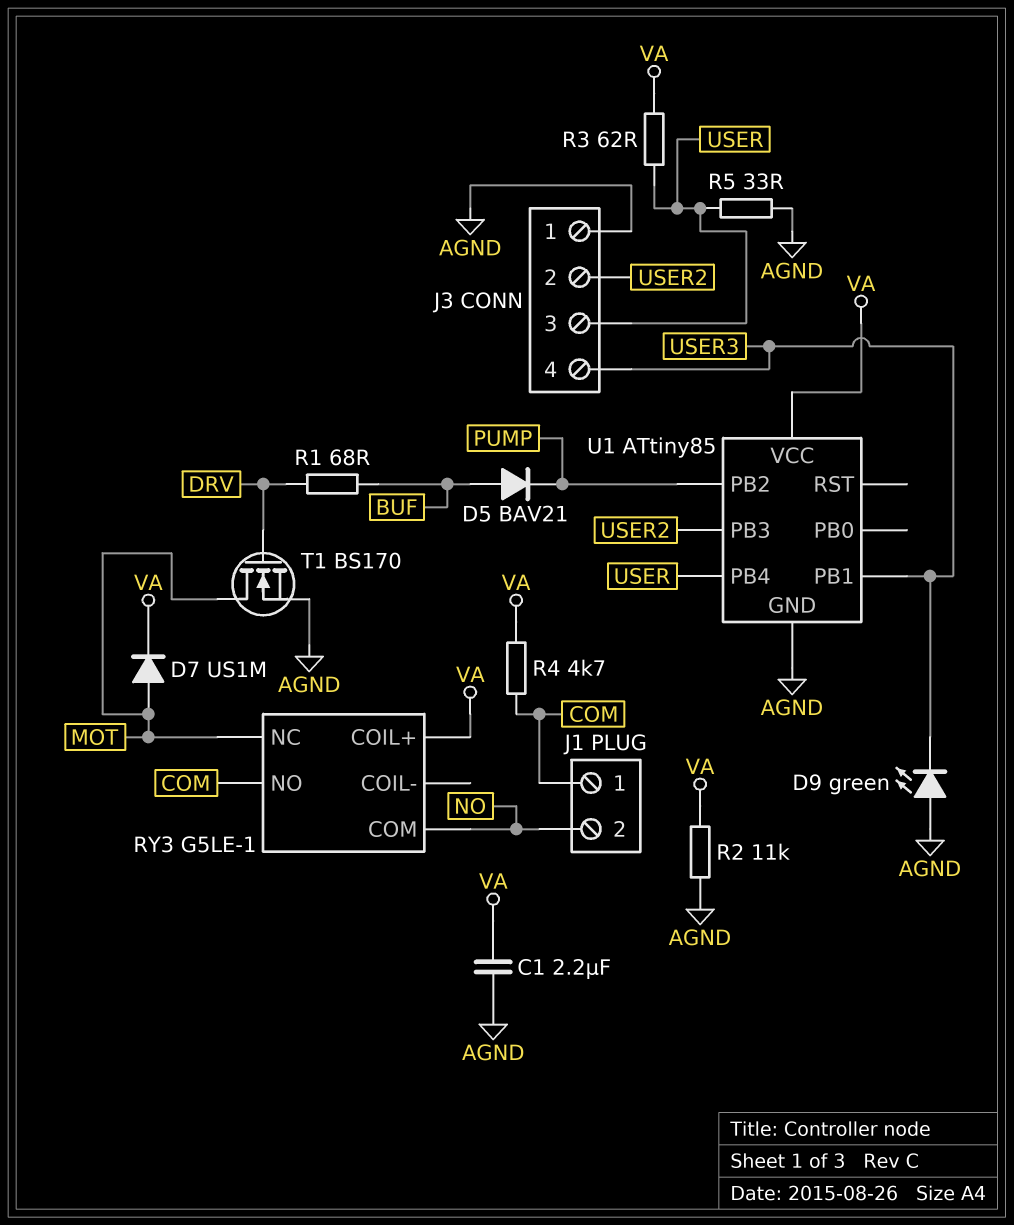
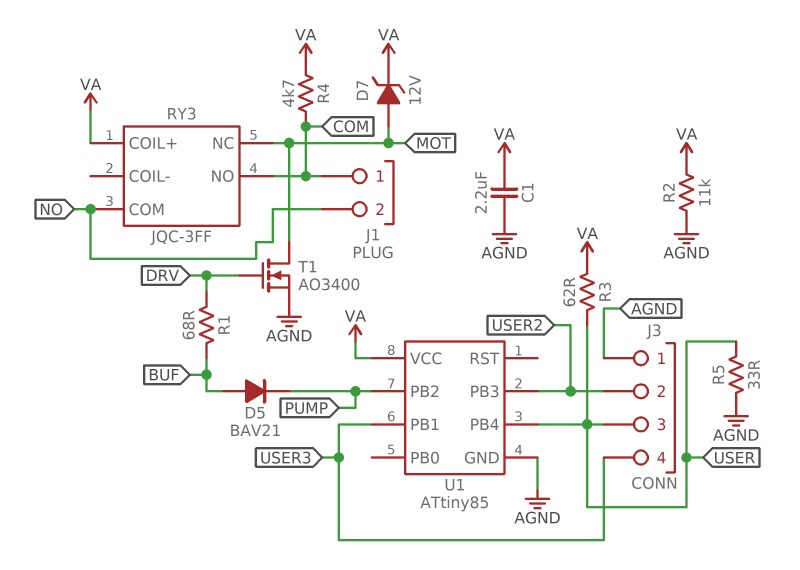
D7: diode US1M (A MOT, K VA) -> zener 12V (A MOT, K VA)
D9: LED green (A AGND, K USER3) -> none
RY3: G5LE-1 -> JQC-3FF
T1: NMOS BS170 (G DRV, D MOT, S AGND) -> NMOS AO3400 (G DRV, D MOT, S AGND)

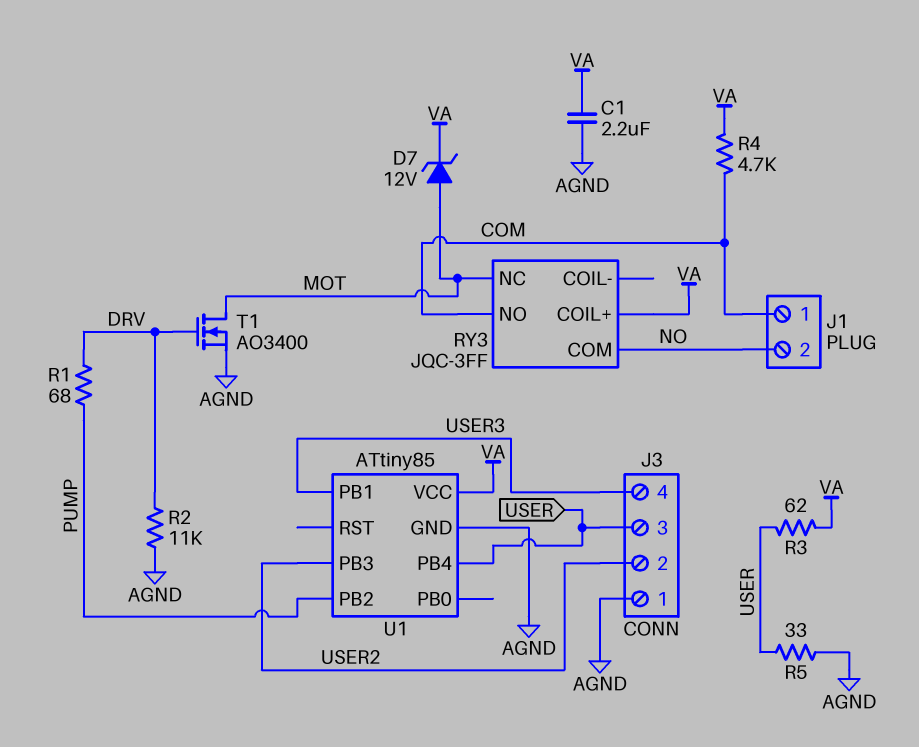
D5: diode BAV21 (A BUF, K PUMP) -> none
R1: 68 (BUF, DRV) -> 68 (DRV, PUMP)
R2: 11k (AGND, VA) -> 11k (AGND, DRV)

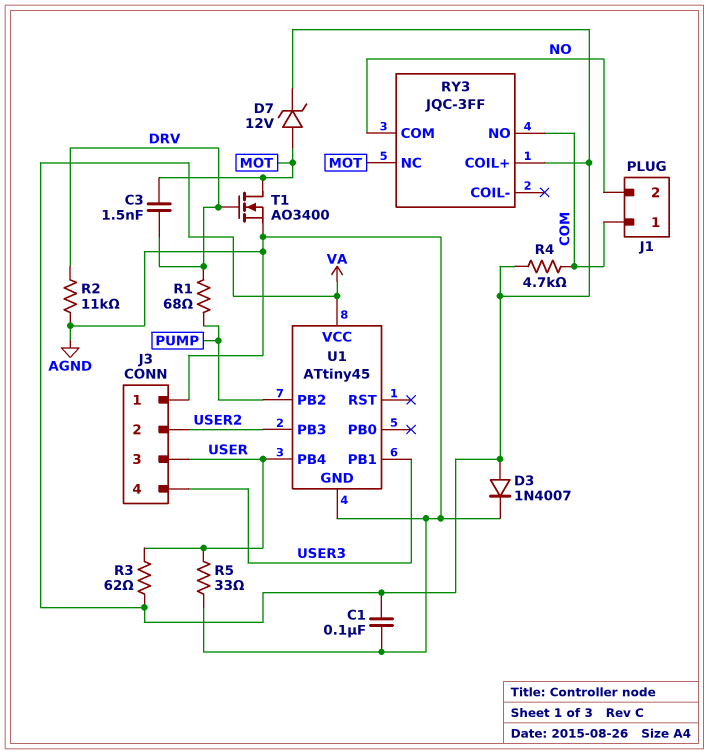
C1: 2.2uF (AGND, VA) -> 100nF (AGND, VA)
C3: none -> 1.5nF (DRV, MOT)
D3: none -> diode 1N4007 (A VA, K AGND)
U1: ATtiny85 -> ATtiny45

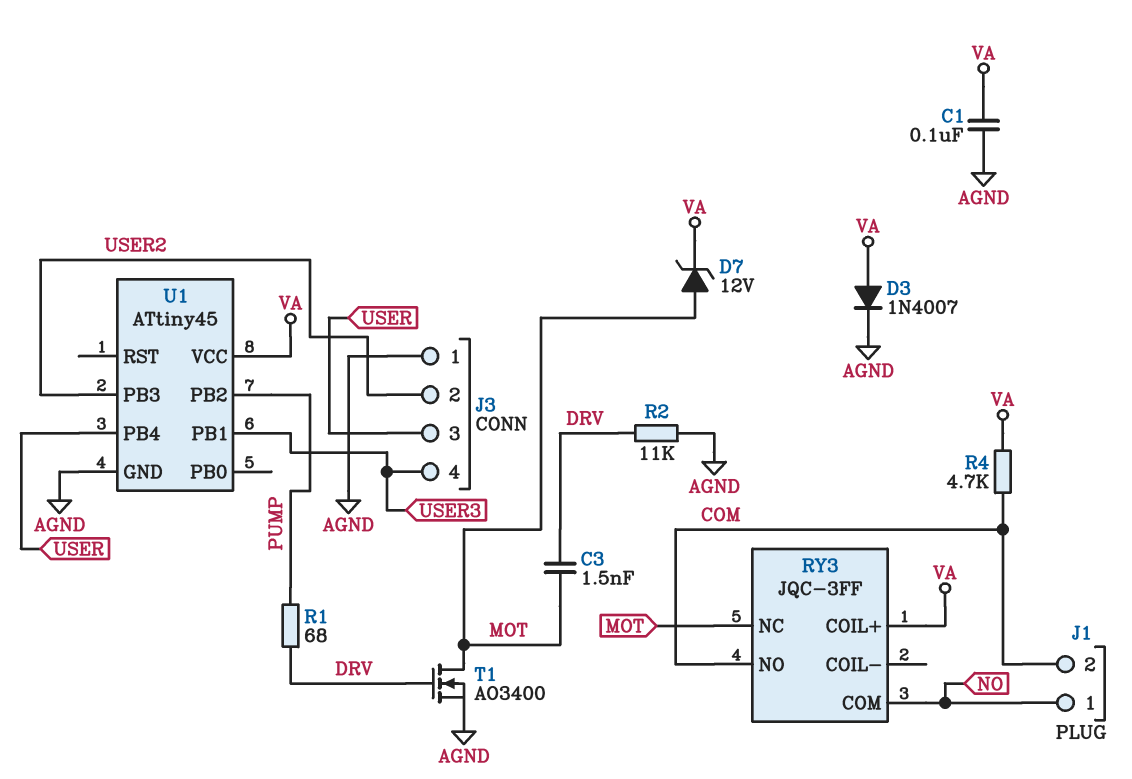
J1 pin 1: COM -> NO
J1 pin 2: NO -> COM
R3: 62 (USER, VA) -> none
R5: 33 (AGND, USER) -> none

